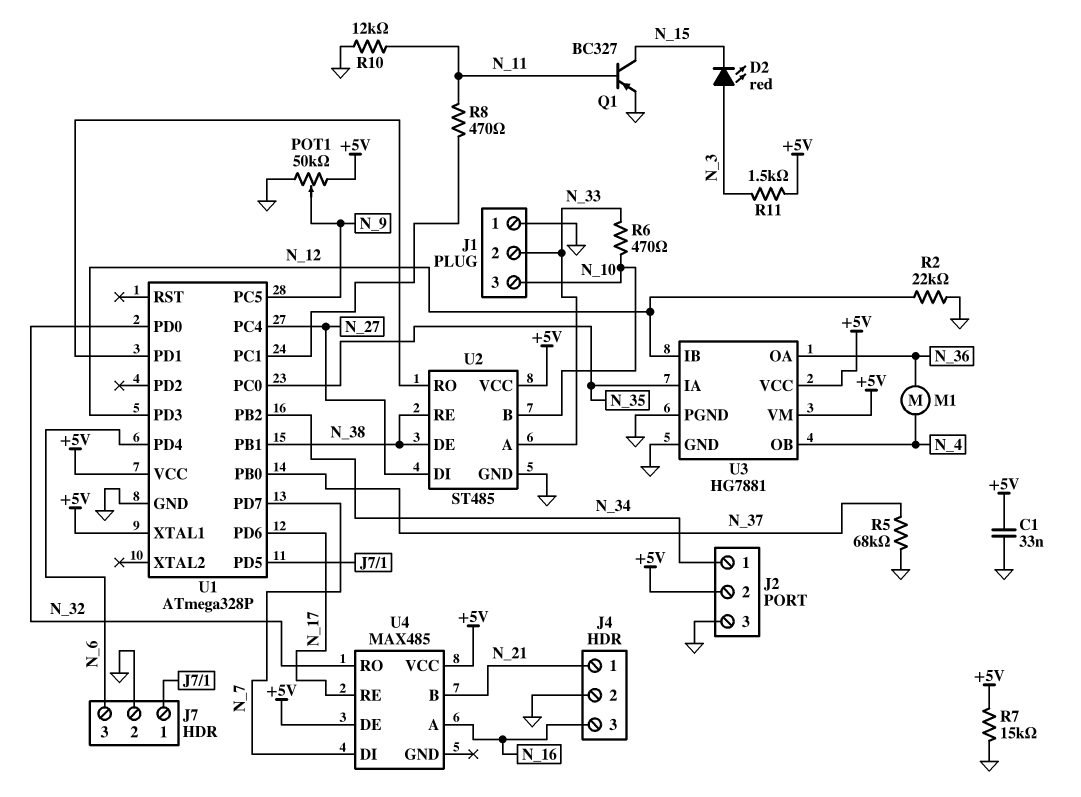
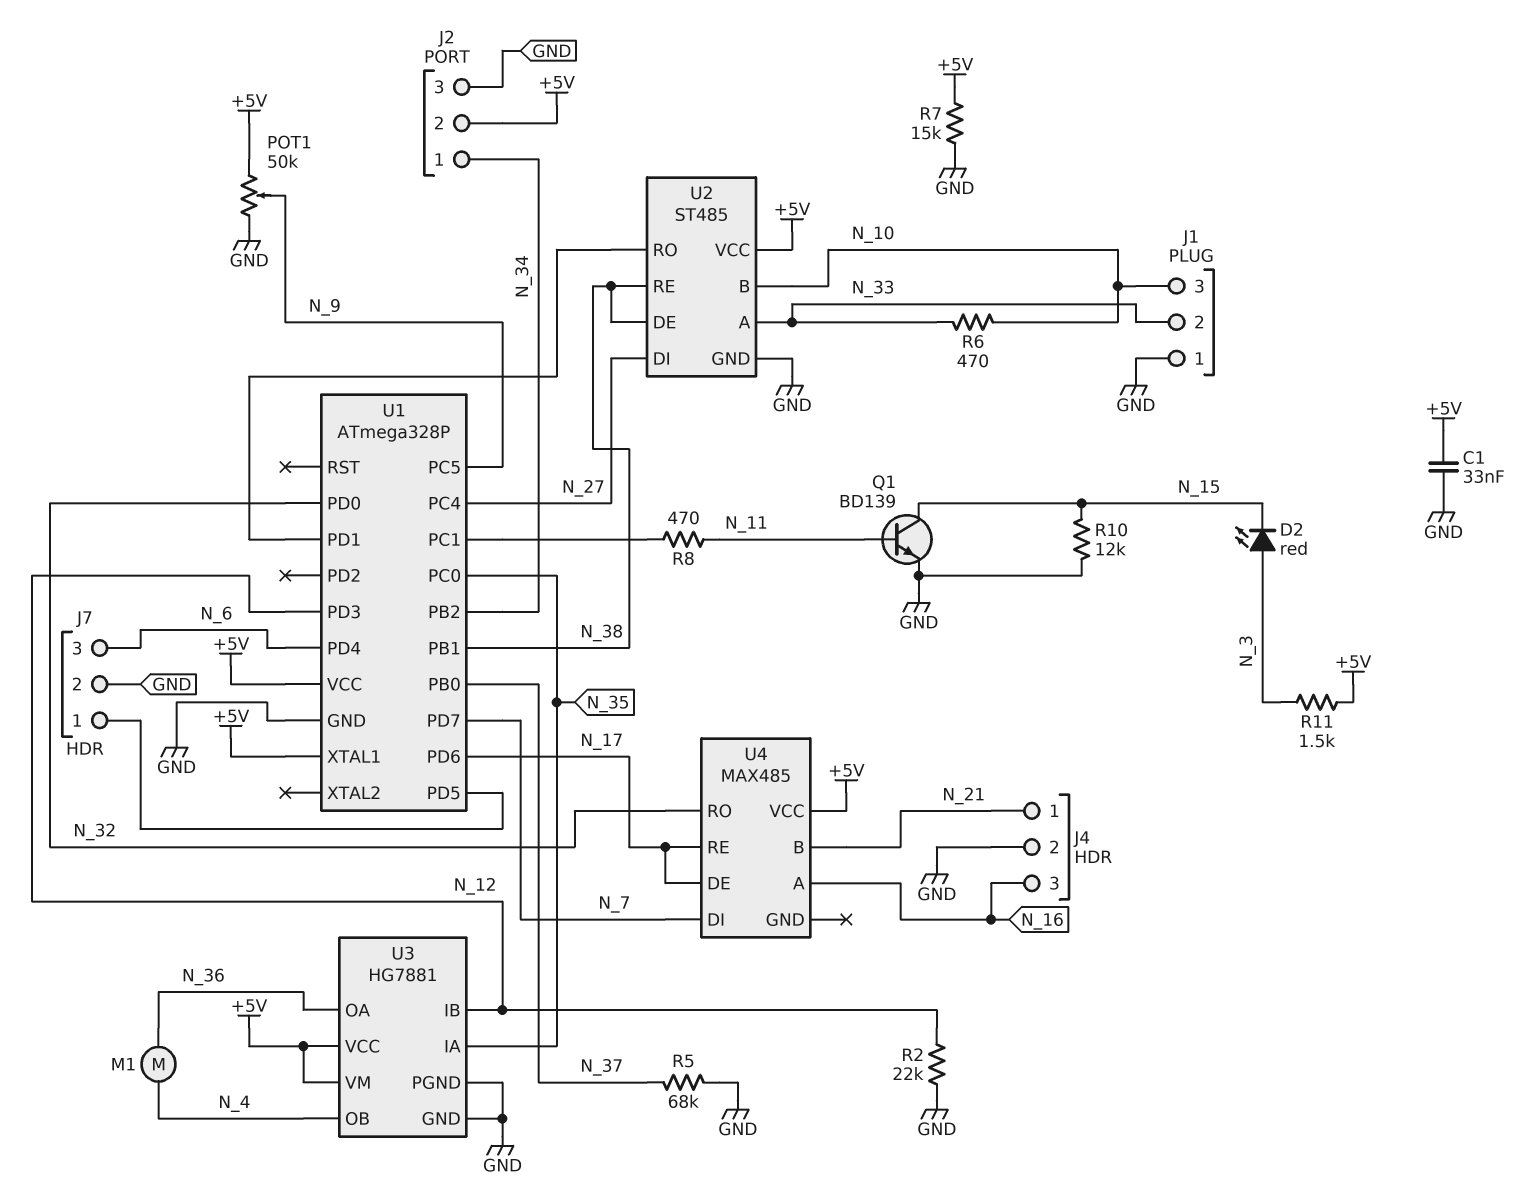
Q1: PNP BC327 (B N_11, C N_15, E GND) -> NPN BD139 (B N_11, C N_15, E GND)
R10: 12k (GND, N_11) -> 12k (GND, N_15)
U4 pin DE: +5V -> N_17

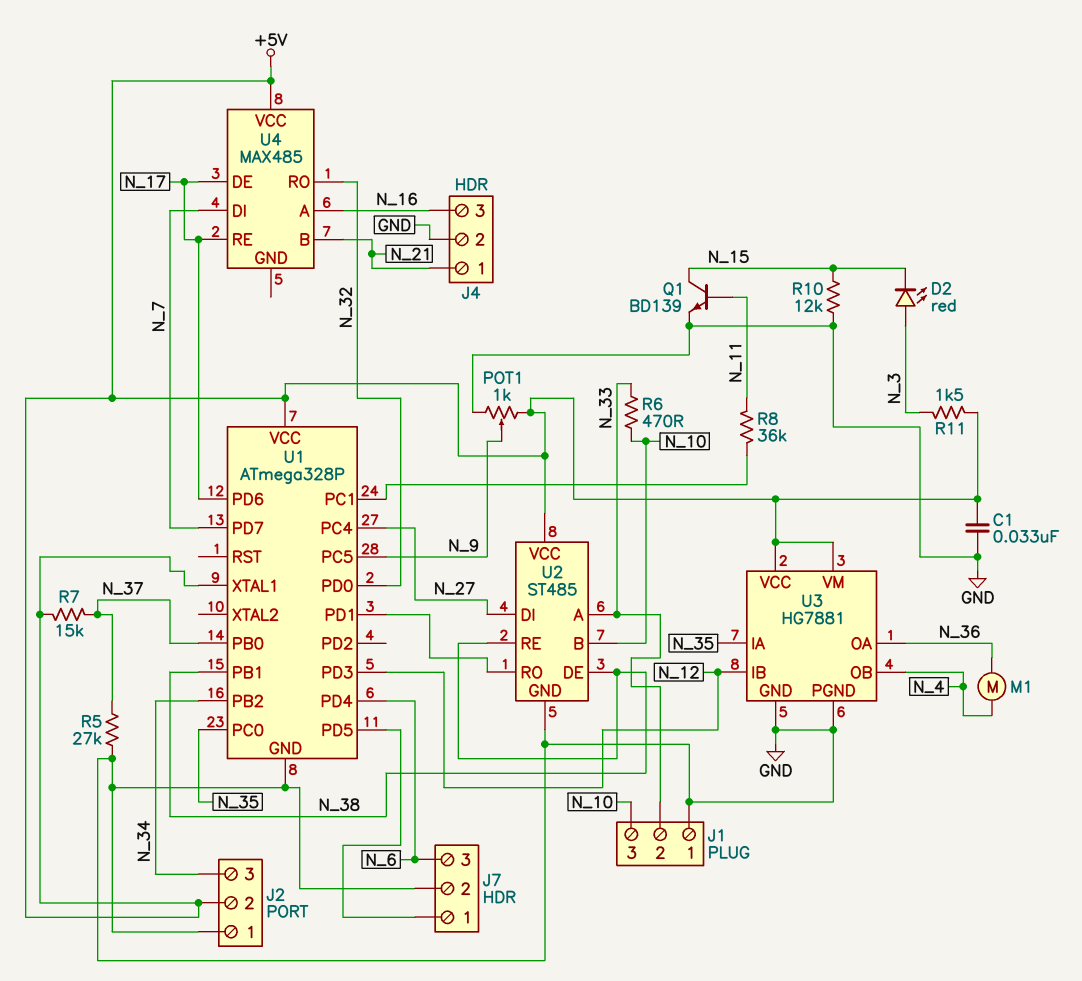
J2 pin 1: N_34 -> GND
J2 pin 3: GND -> N_34
POT1: 50k (+5V, GND, wiper N_9) -> 1k (+5V, GND, wiper N_9)
R2: 22k (GND, N_12) -> none
R5: 68k (GND, N_37) -> 27k (GND, N_37)
R7: 15k (+5V, GND) -> 15k (+5V, N_37)
R8: 470 (N_11, U1/PC1) -> 36k (N_11, U1/PC1)

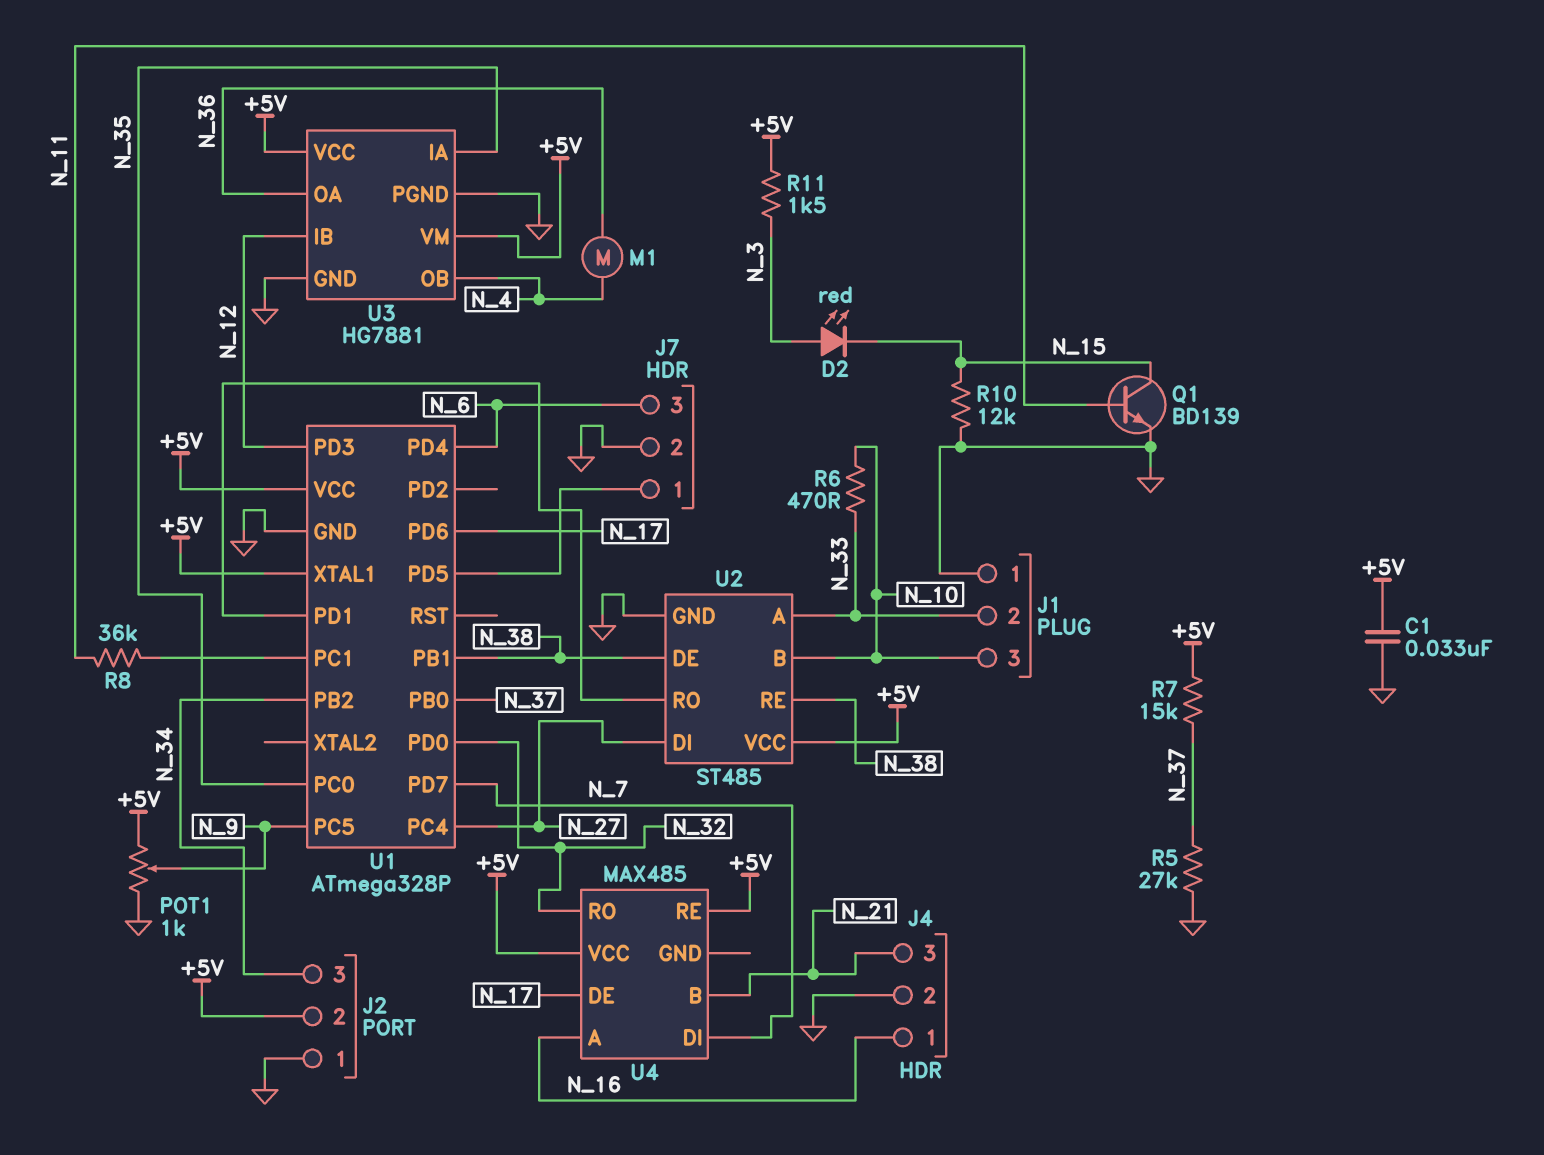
J4 pin 1: N_21 -> N_16
J4 pin 3: N_16 -> N_21
U4 pin RE: N_17 -> +5V

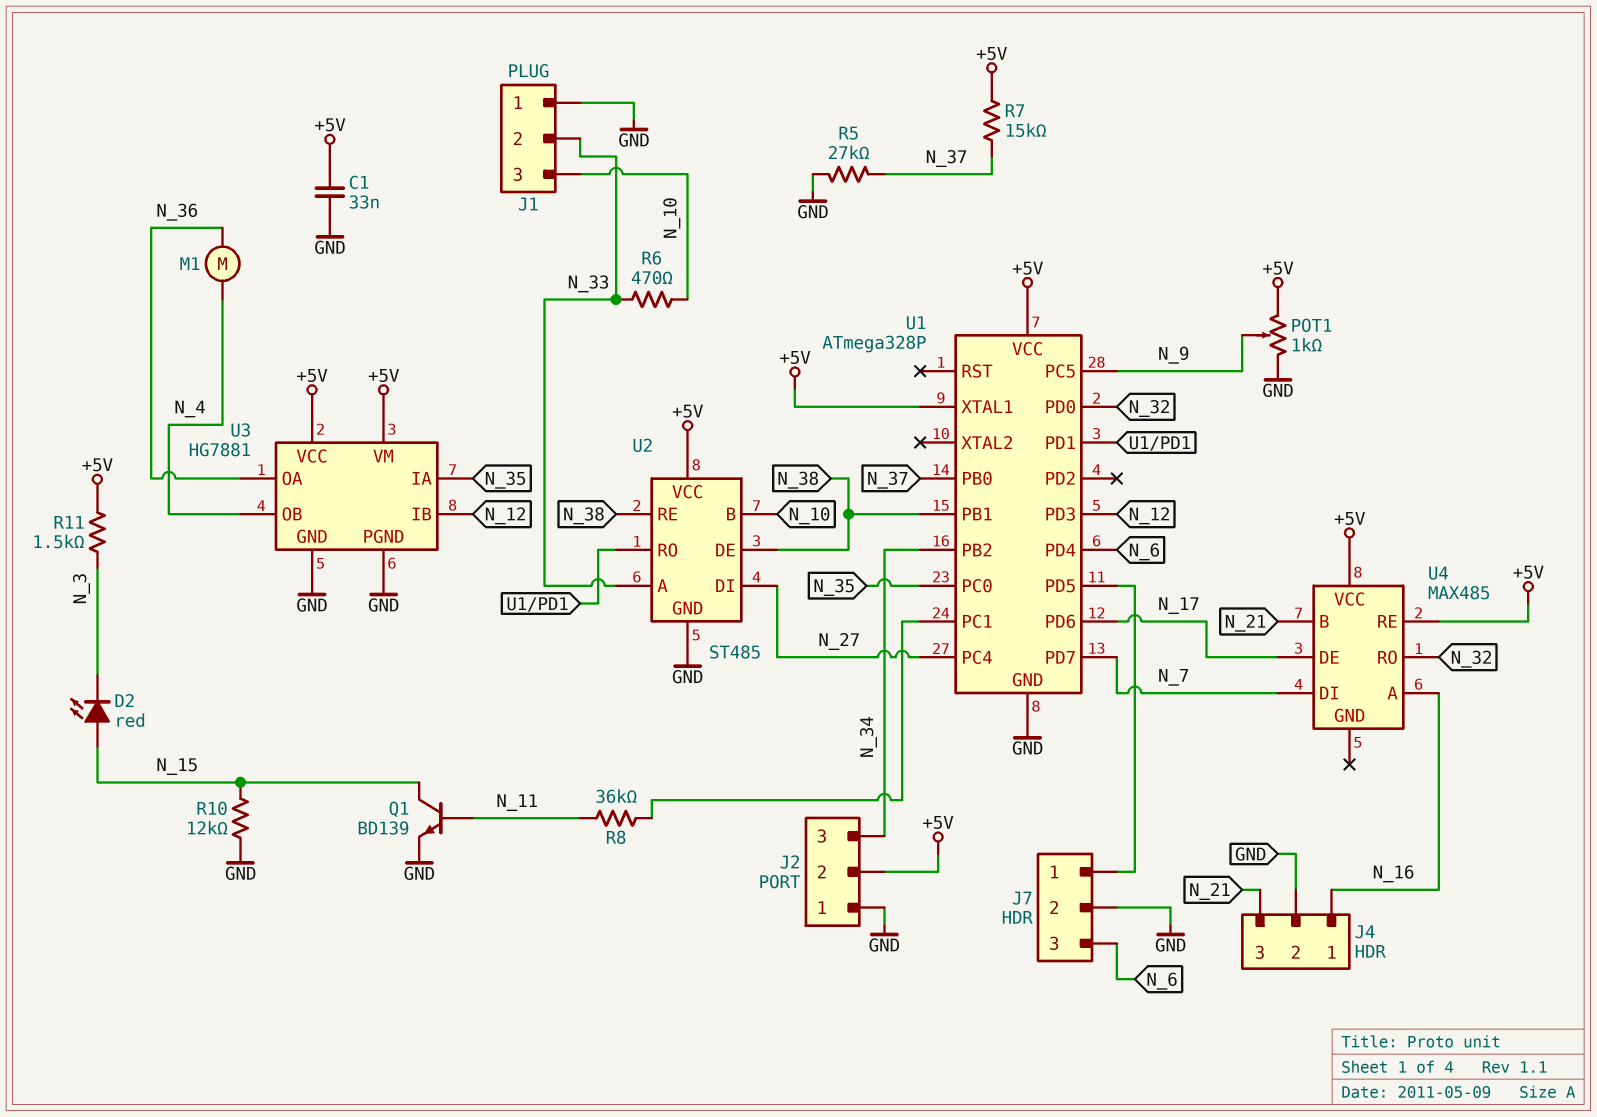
D2: LED red (A N_3, K N_15) -> LED red (A N_15, K N_3)

